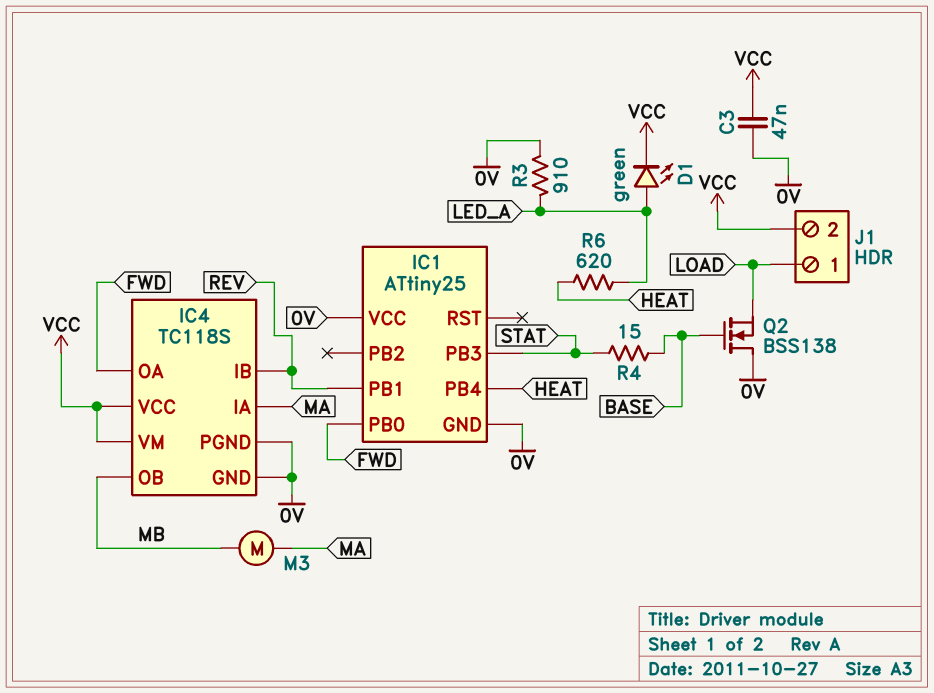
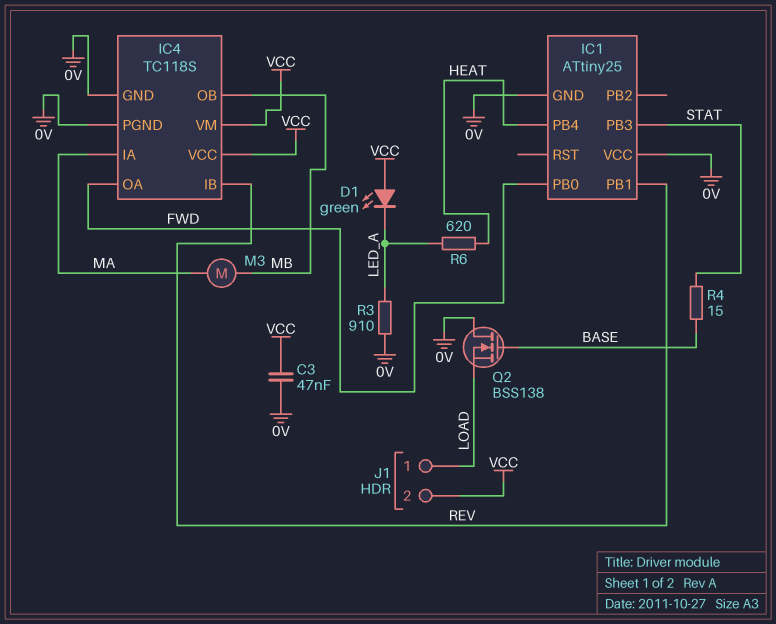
D1: LED green (A LED_A, K VCC) -> LED green (A VCC, K LED_A)

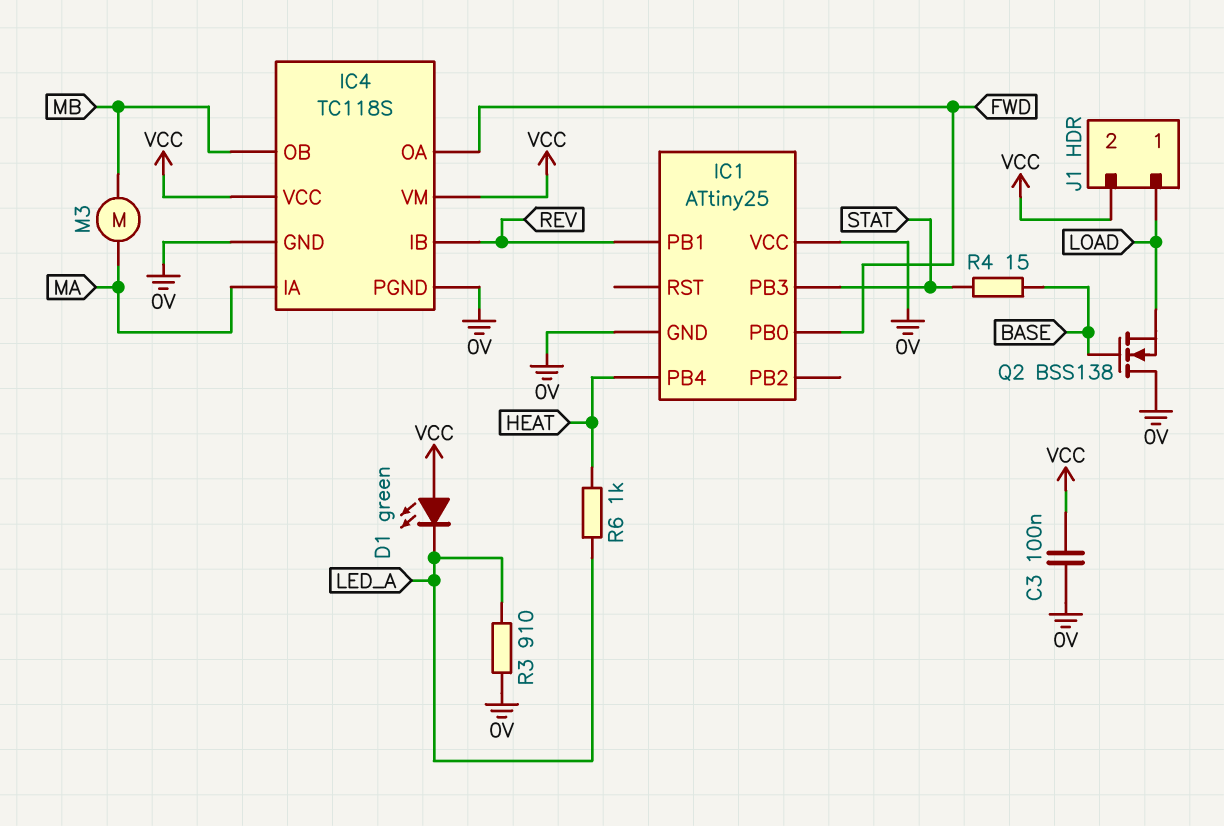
C3: 47nF (0V, VCC) -> 100nF (0V, VCC)
R6: 620 (HEAT, LED_A) -> 1k (HEAT, LED_A)

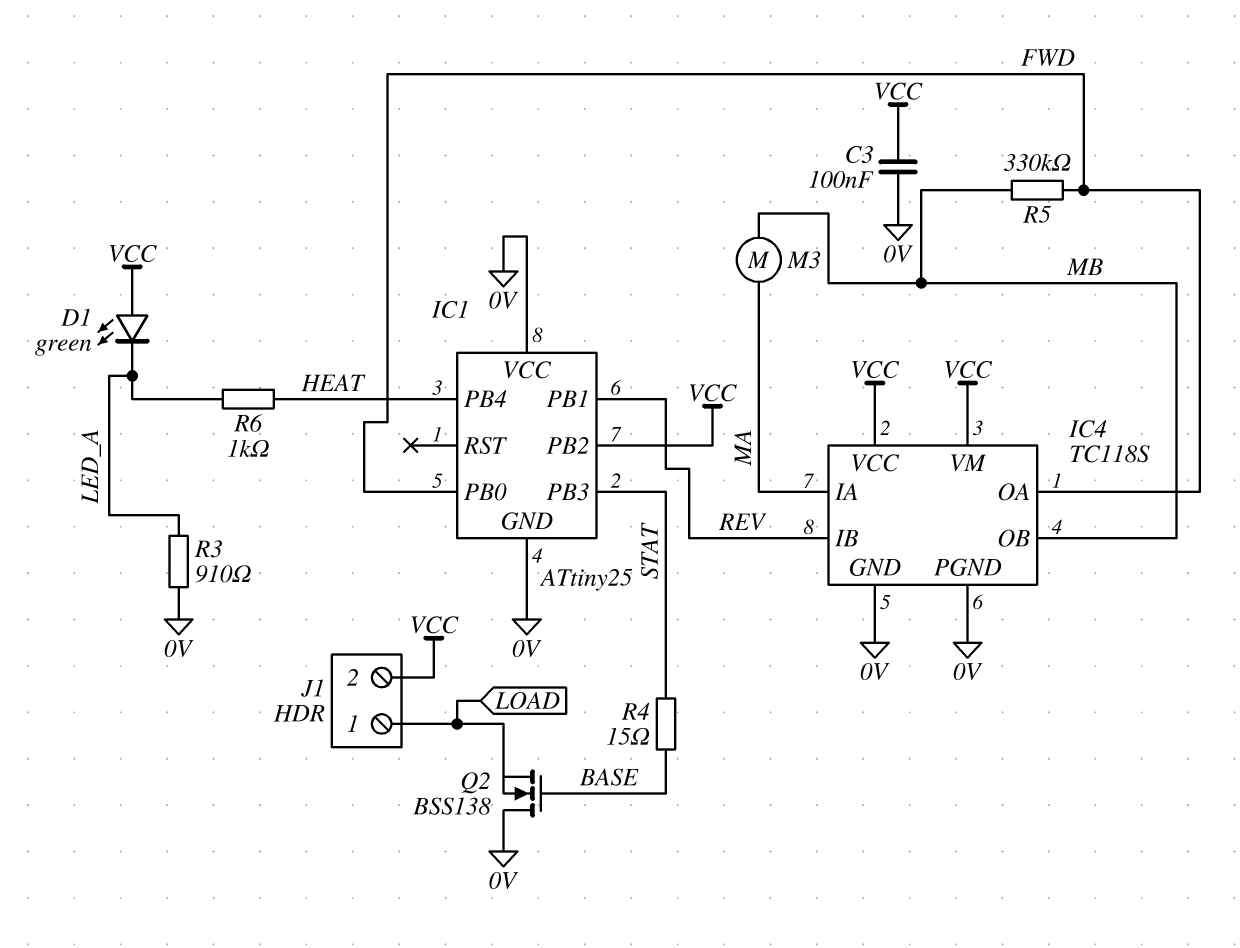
IC1 pin PB2: none -> VCC
R5: none -> 330k (FWD, MB)

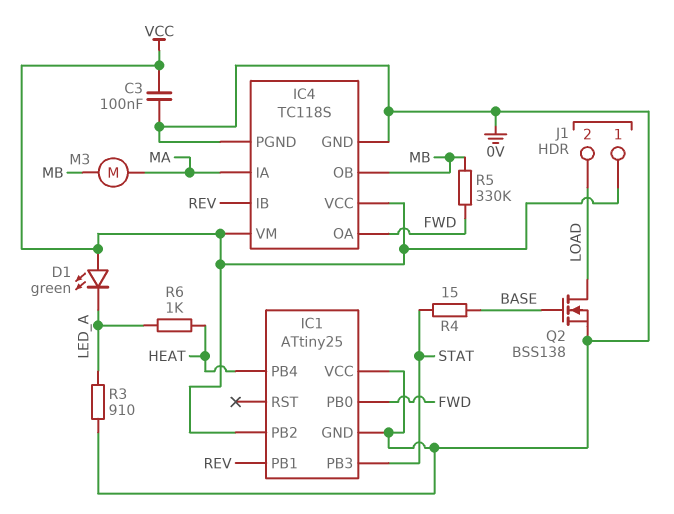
J1 pin 1: LOAD -> VCC
J1 pin 2: VCC -> LOAD
Q2: NMOS BSS138 (G BASE, D 0V, S LOAD) -> NMOS BSS138 (G BASE, D LOAD, S 0V)

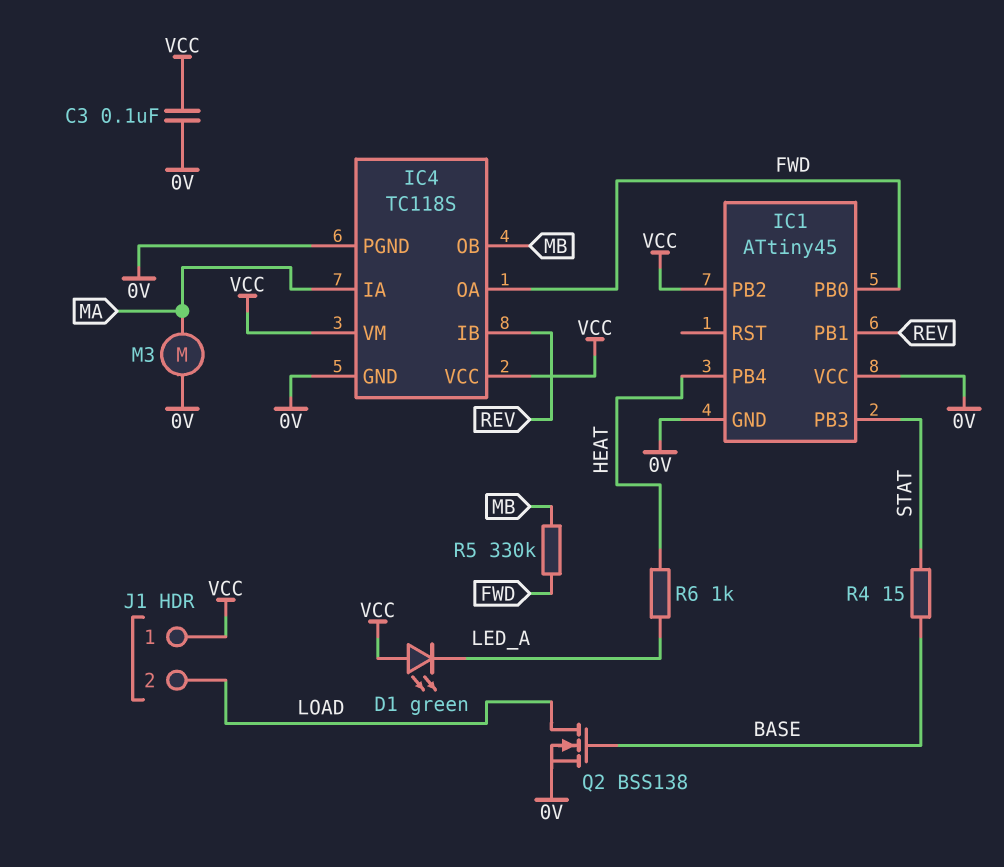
IC1: ATtiny25 -> ATtiny45
M3: motor (MA, MB) -> motor (0V, MA)
R3: 910 (0V, LED_A) -> none

